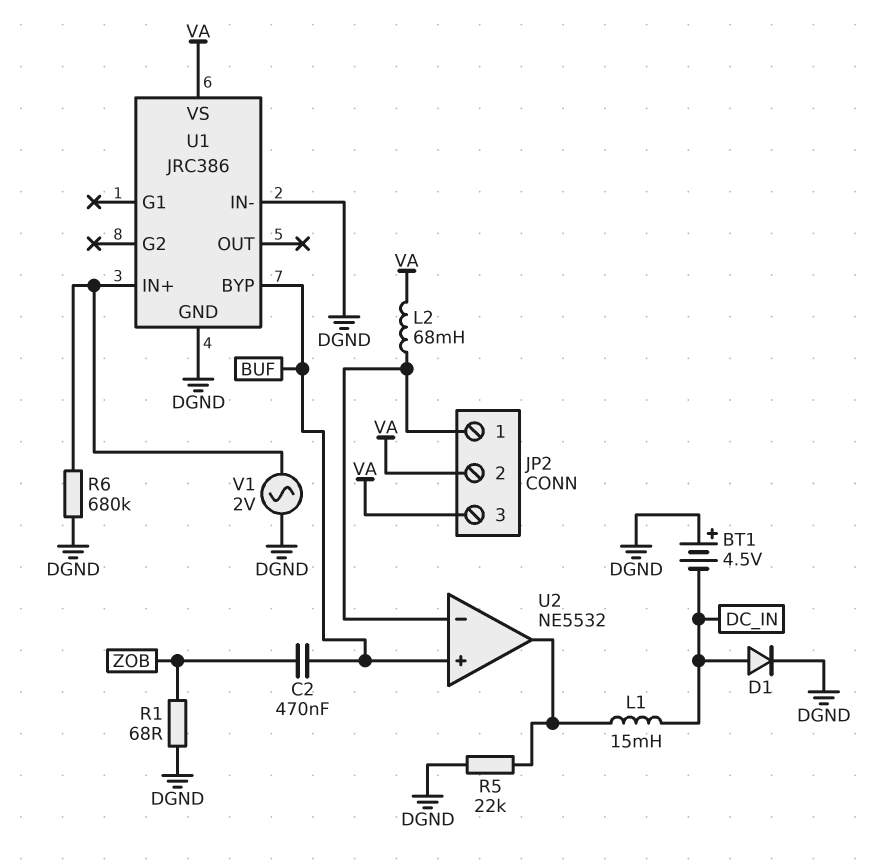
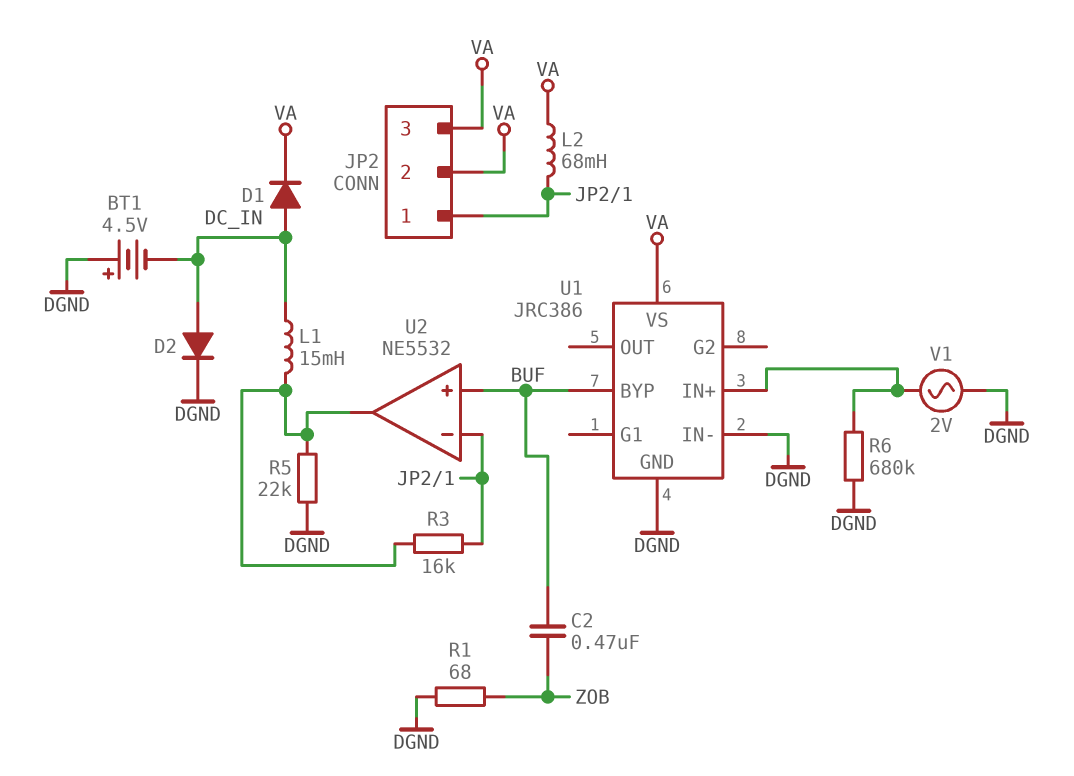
D1: diode (A DC_IN, K DGND) -> diode (A DC_IN, K VA)
D2: none -> diode (A DC_IN, K DGND)
R3: none -> 16k (JP2/1, U2/out)

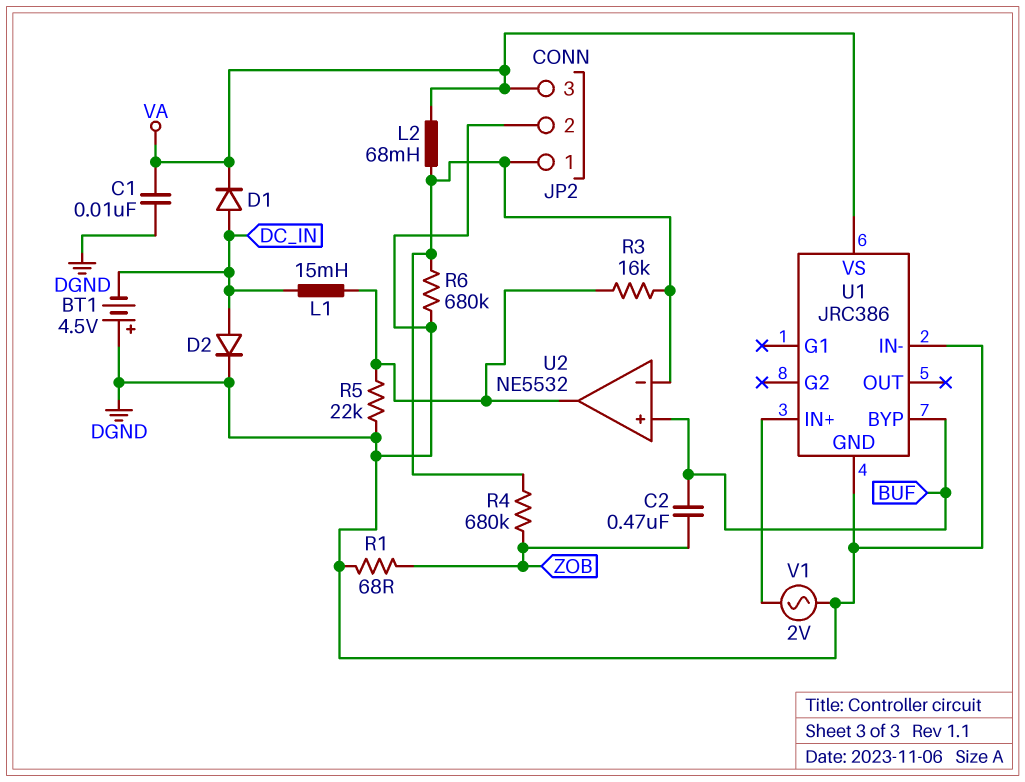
C1: none -> 10nF (DGND, VA)
JP2 pin 2: VA -> DGND
R4: none -> 680k (JP2/1, ZOB)
R6: 680k (DGND, U1/IN+) -> 680k (DGND, JP2/1)

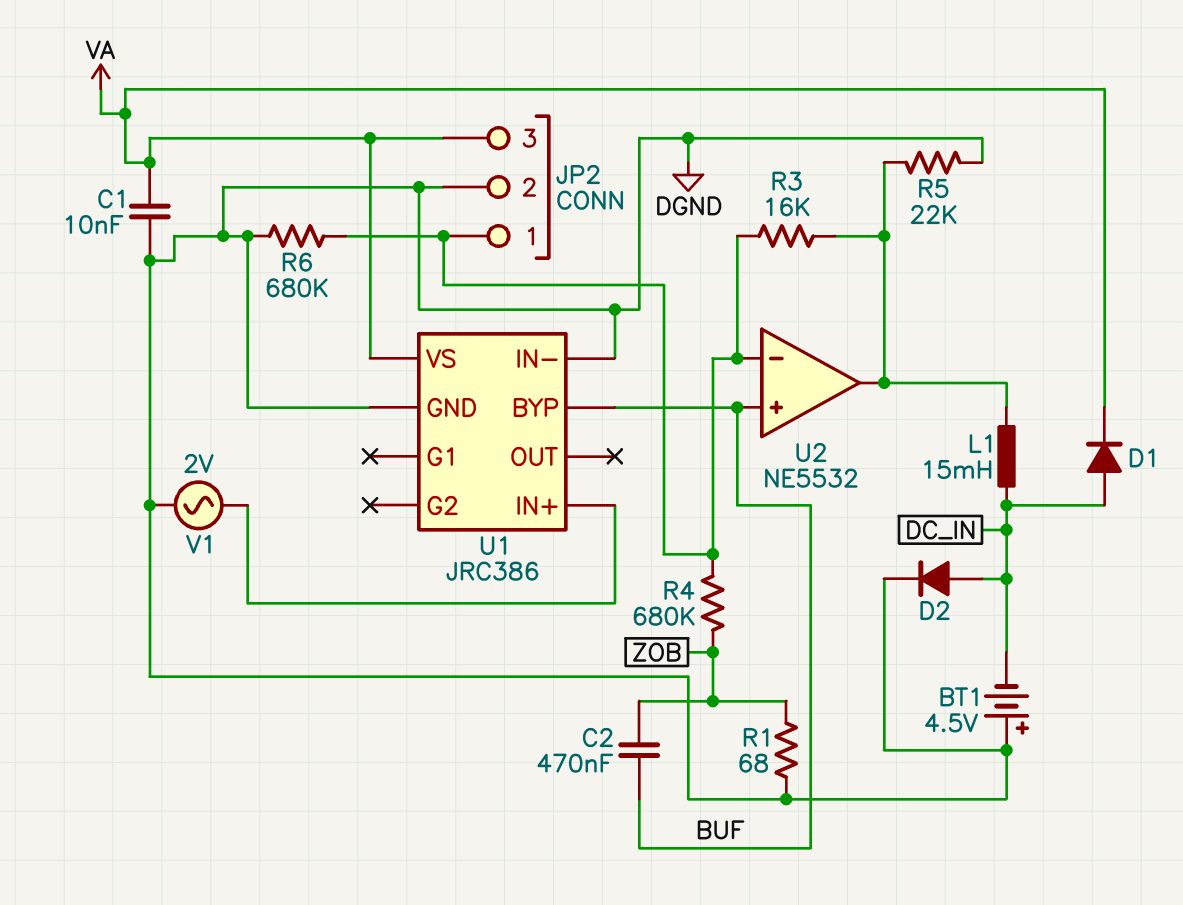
L2: 68mH (JP2/1, VA) -> none

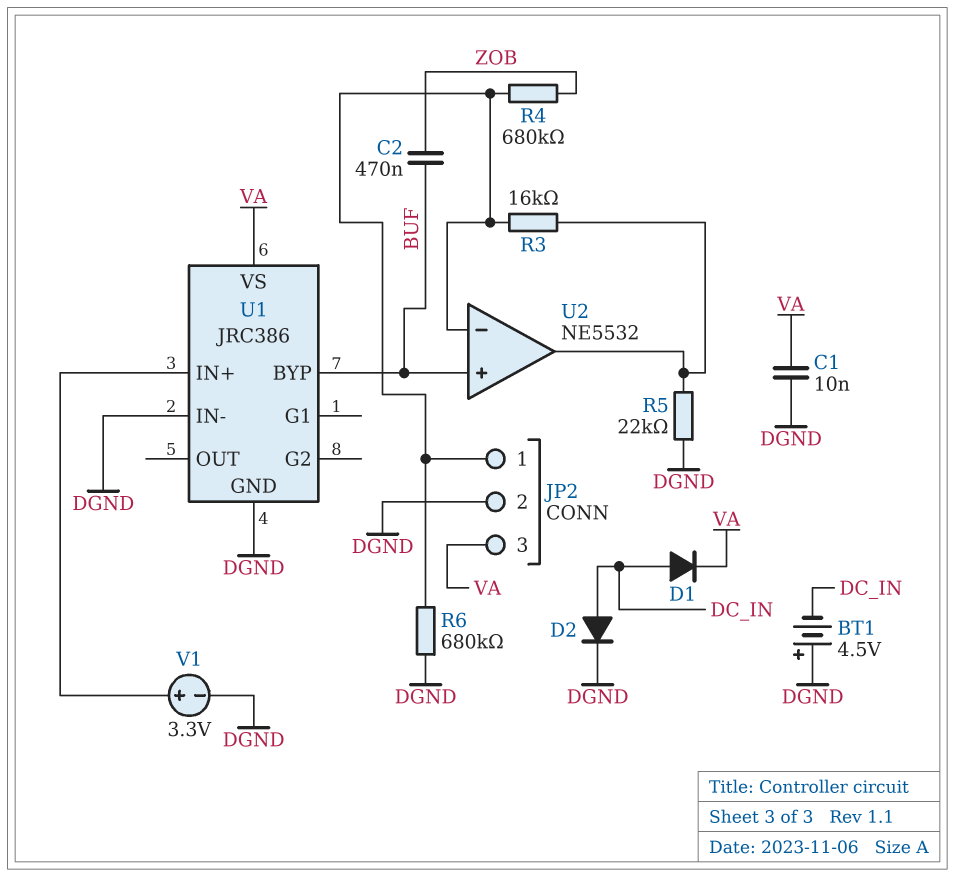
L1: 15mH (DC_IN, U2/out) -> none
R1: 68 (DGND, ZOB) -> none
V1: AC 2V (DGND, U1/IN+) -> 3.3V (plus U1/IN+, minus DGND)

